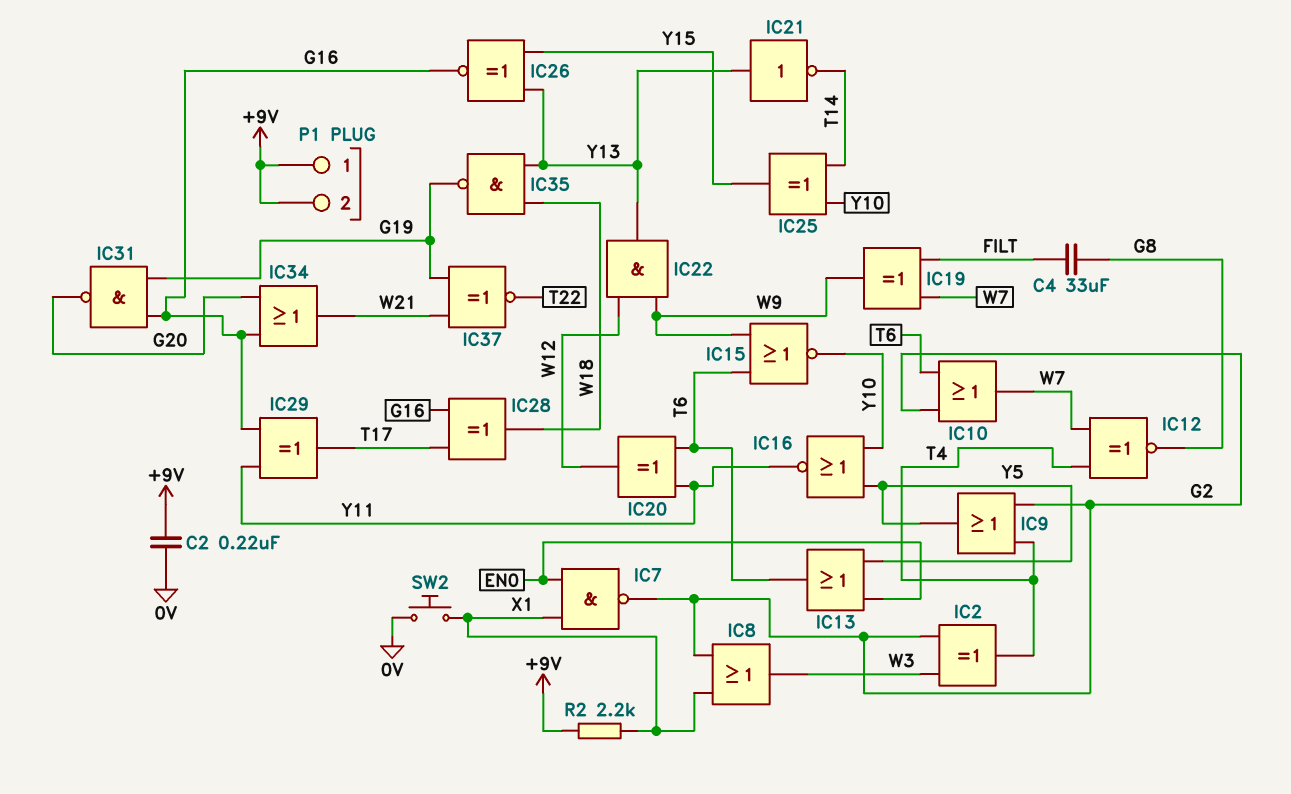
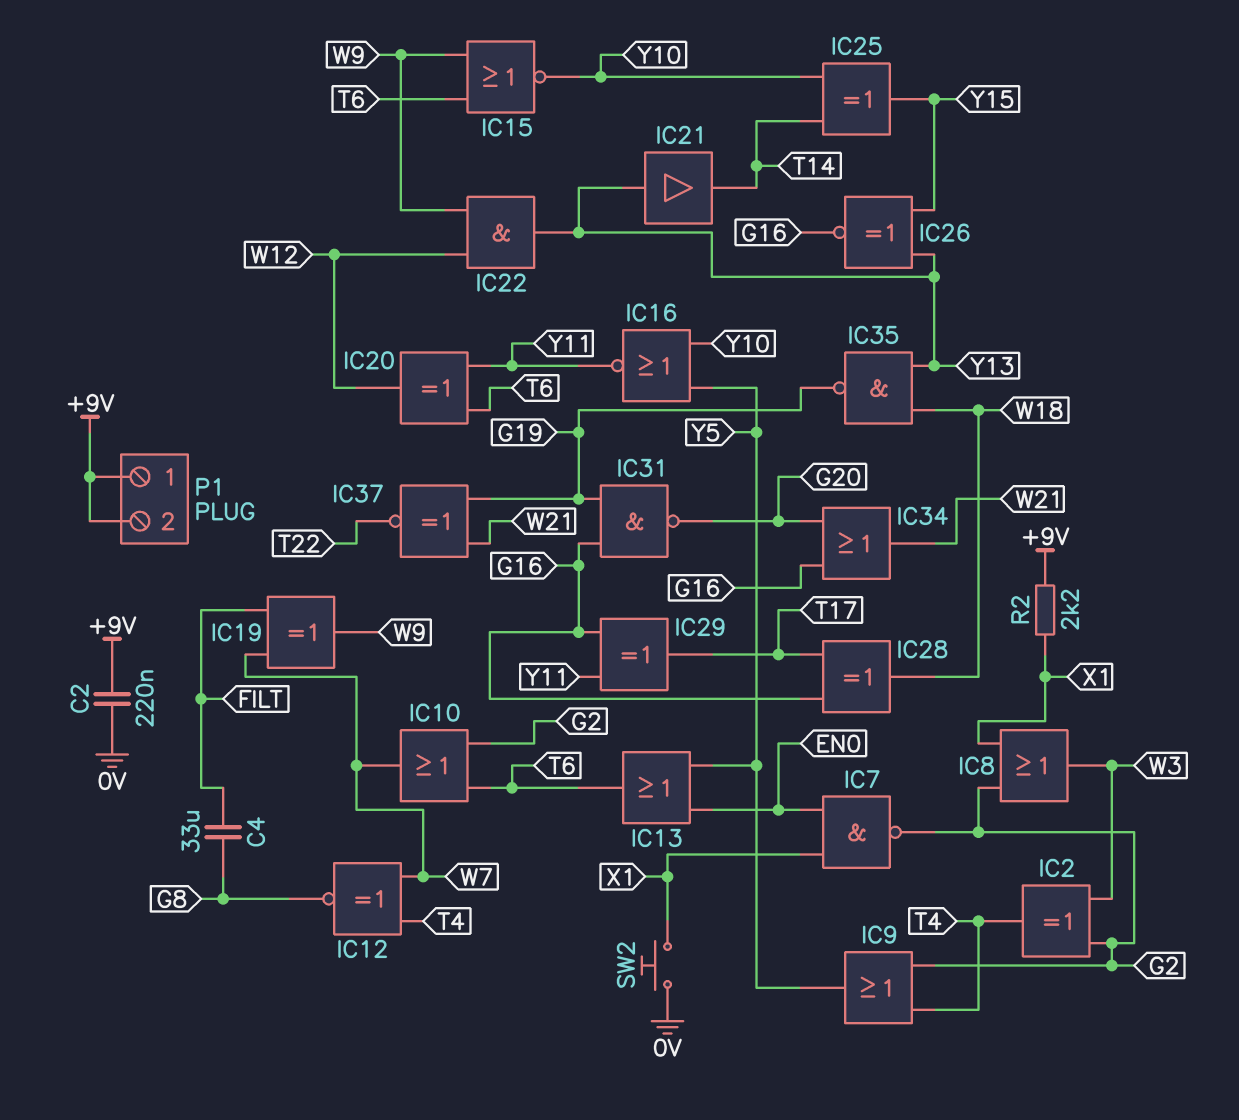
IC21: NOT (in Y13, out T14) -> buffer (in Y13, out T14)

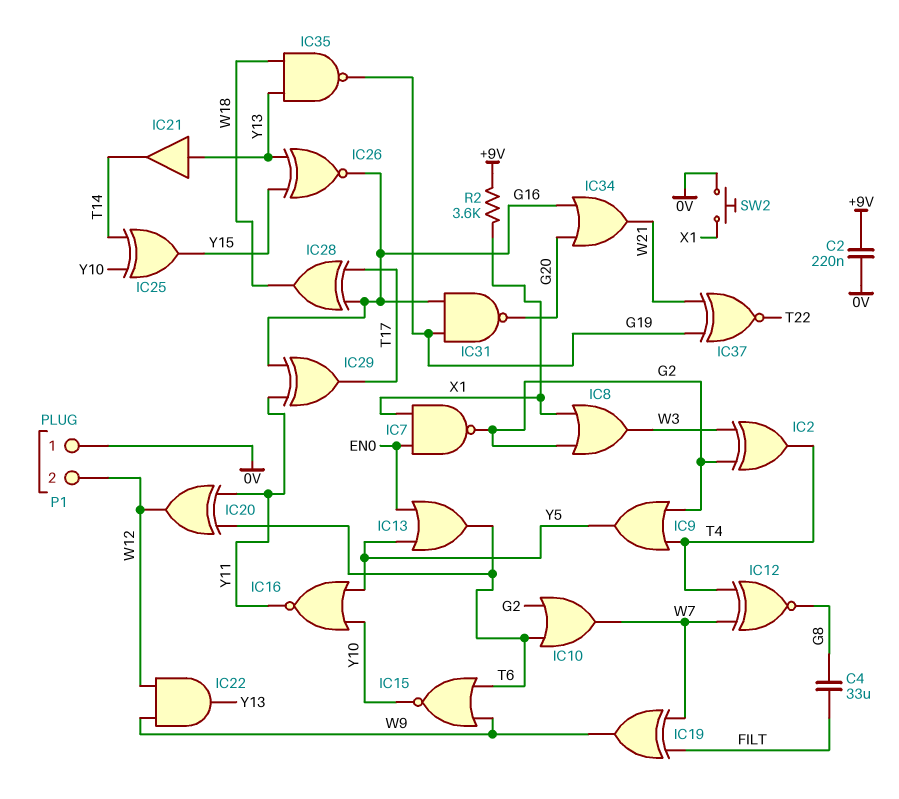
P1 pin 1: +9V -> 0V
P1 pin 2: +9V -> W12
R2: 2.2k (+9V, X1) -> 3.6k (+9V, X1)

